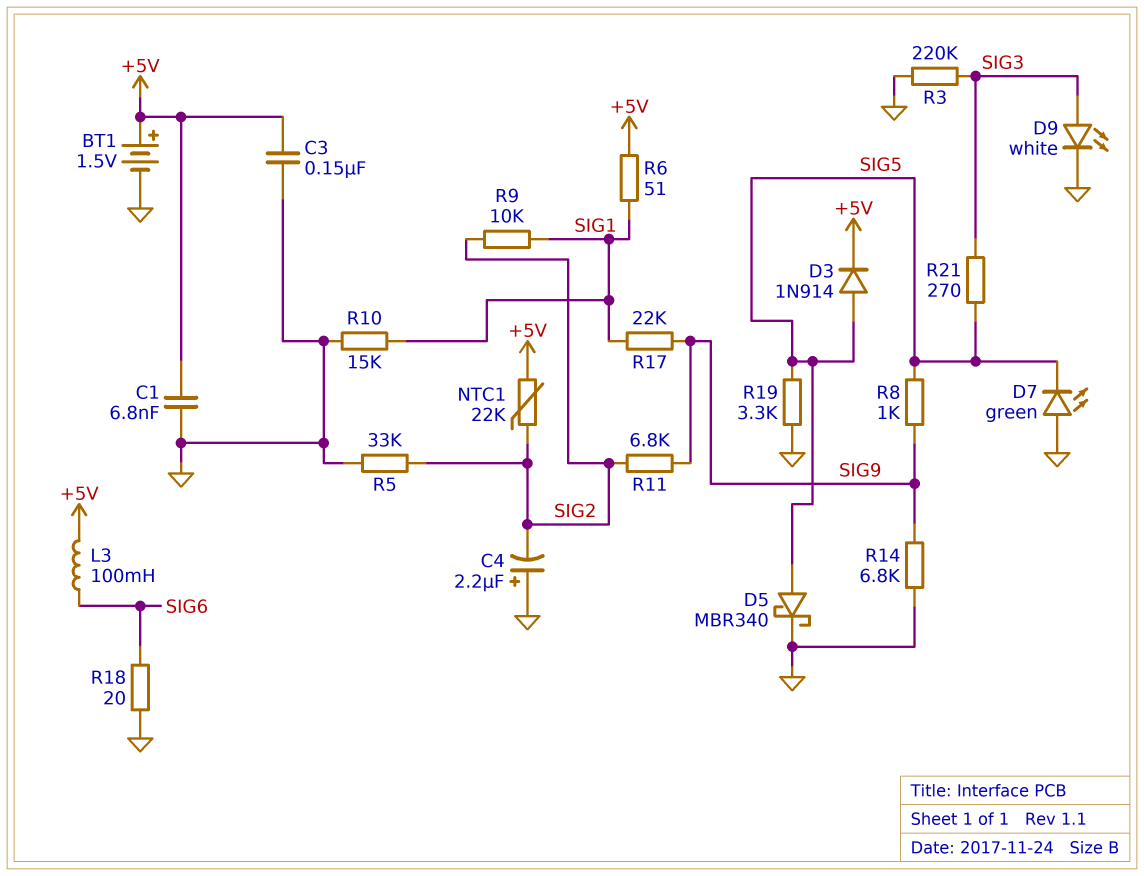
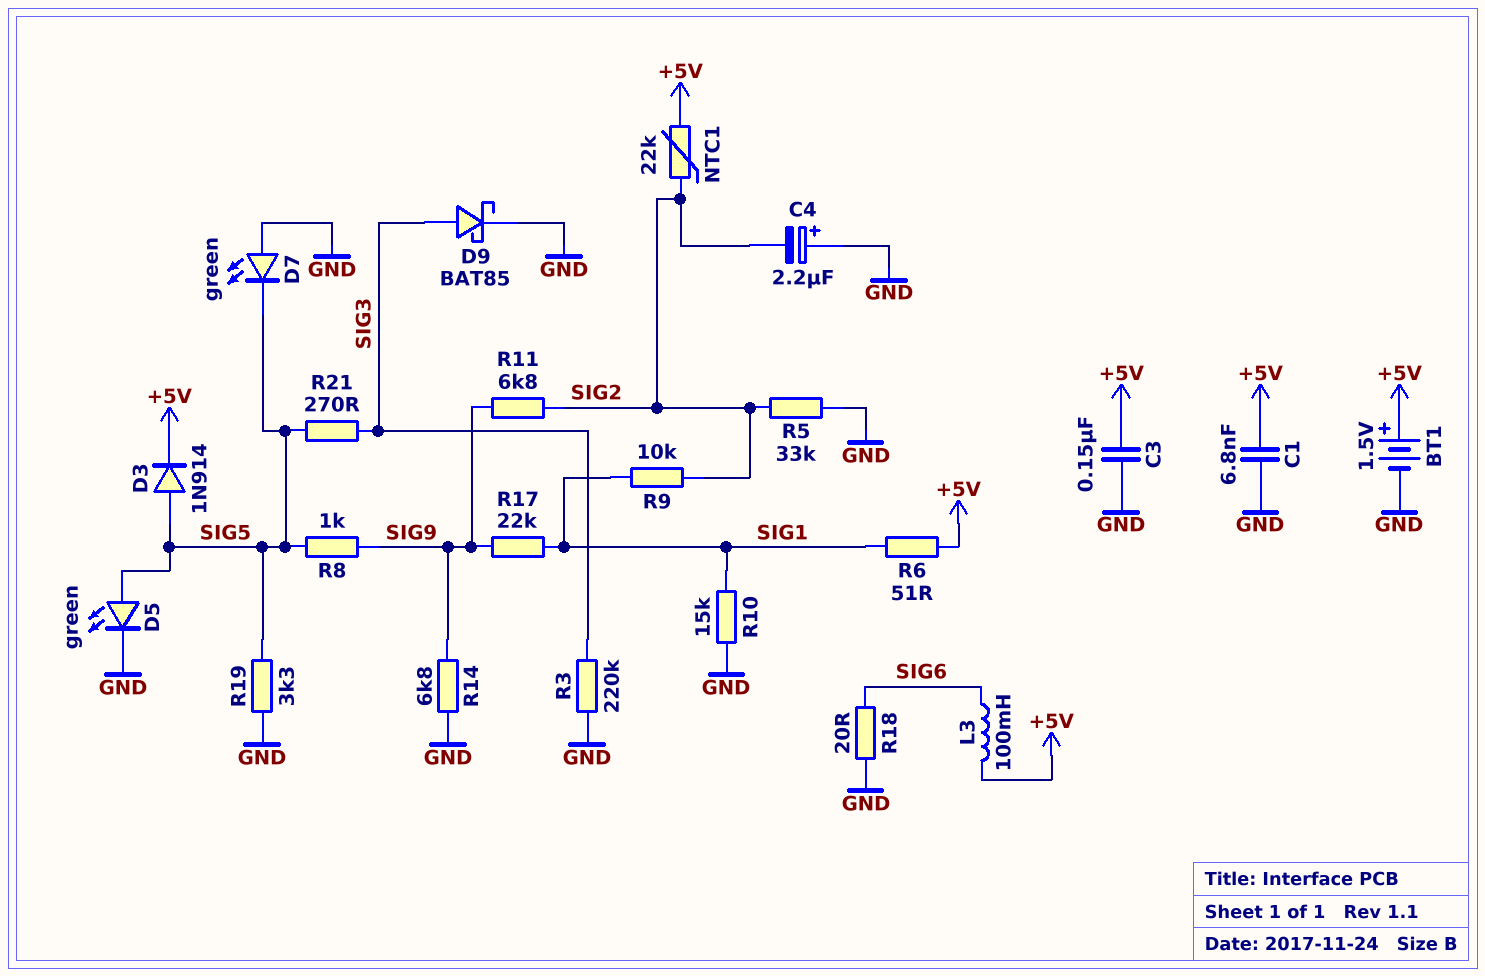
D5: schottky MBR340 (A SIG5, K GND) -> LED green (A SIG5, K GND)
D9: LED white (A SIG3, K GND) -> schottky BAT85 (A SIG3, K GND)

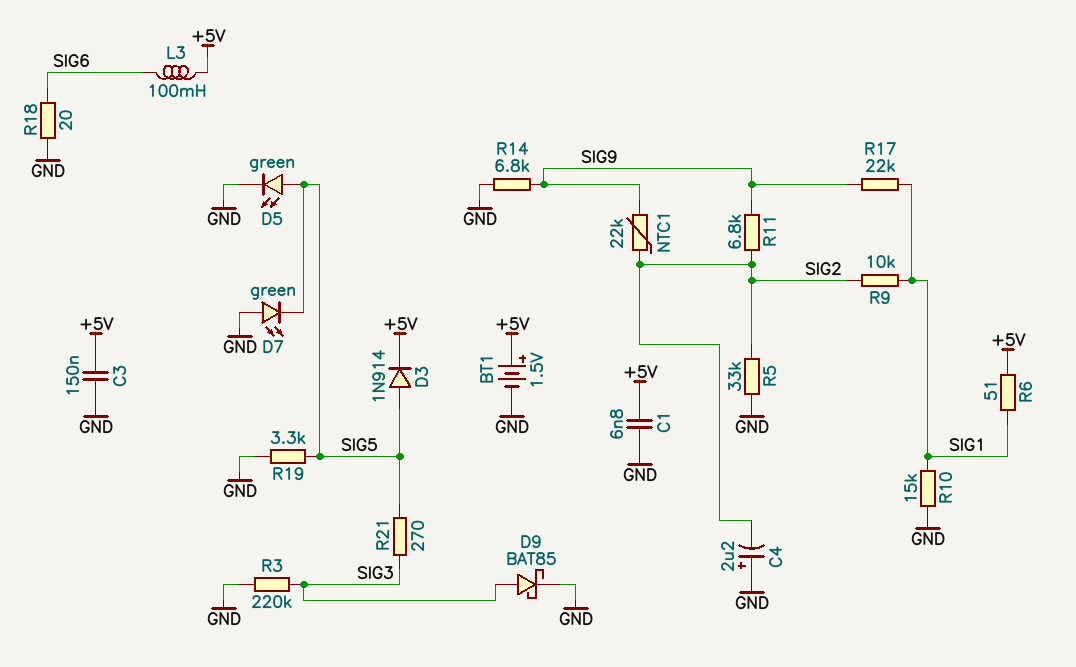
NTC1: 22k (+5V, SIG2) -> 22k (SIG2, SIG9)
R8: 1k (SIG5, SIG9) -> none

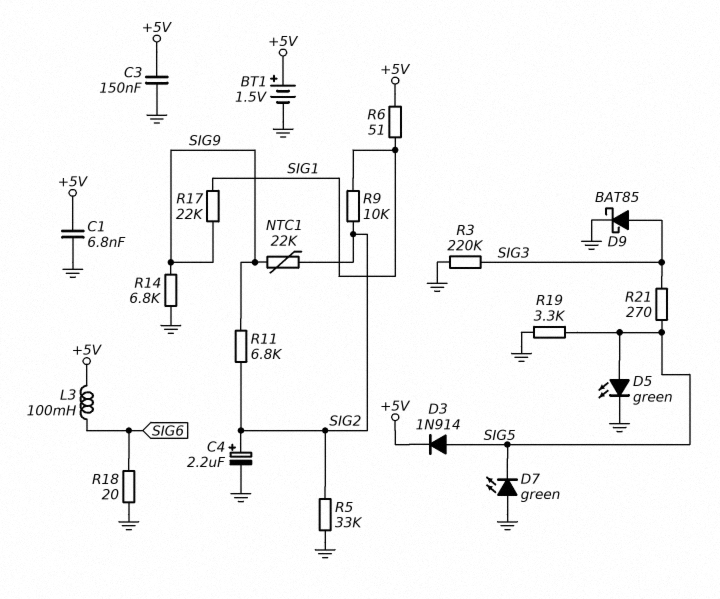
C4: 2.2uF (plus GND, minus SIG2) -> 2.2uF (plus SIG2, minus GND)
R10: 15k (GND, SIG1) -> none

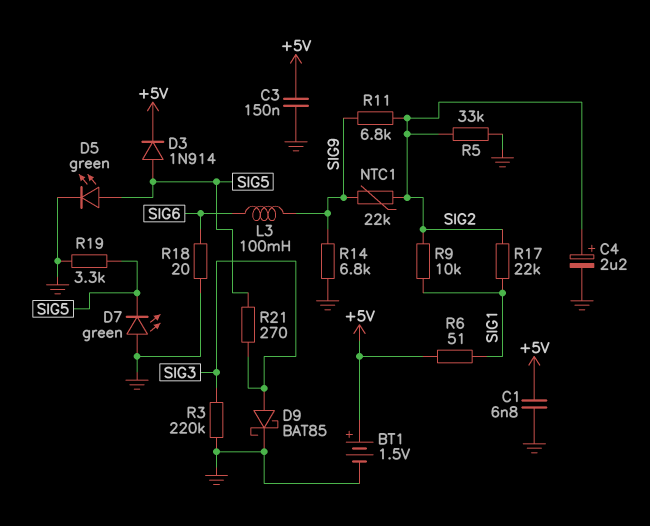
L3: 100mH (+5V, SIG6) -> 100mH (SIG6, SIG9)
R17: 22k (SIG1, SIG9) -> 22k (SIG1, SIG2)

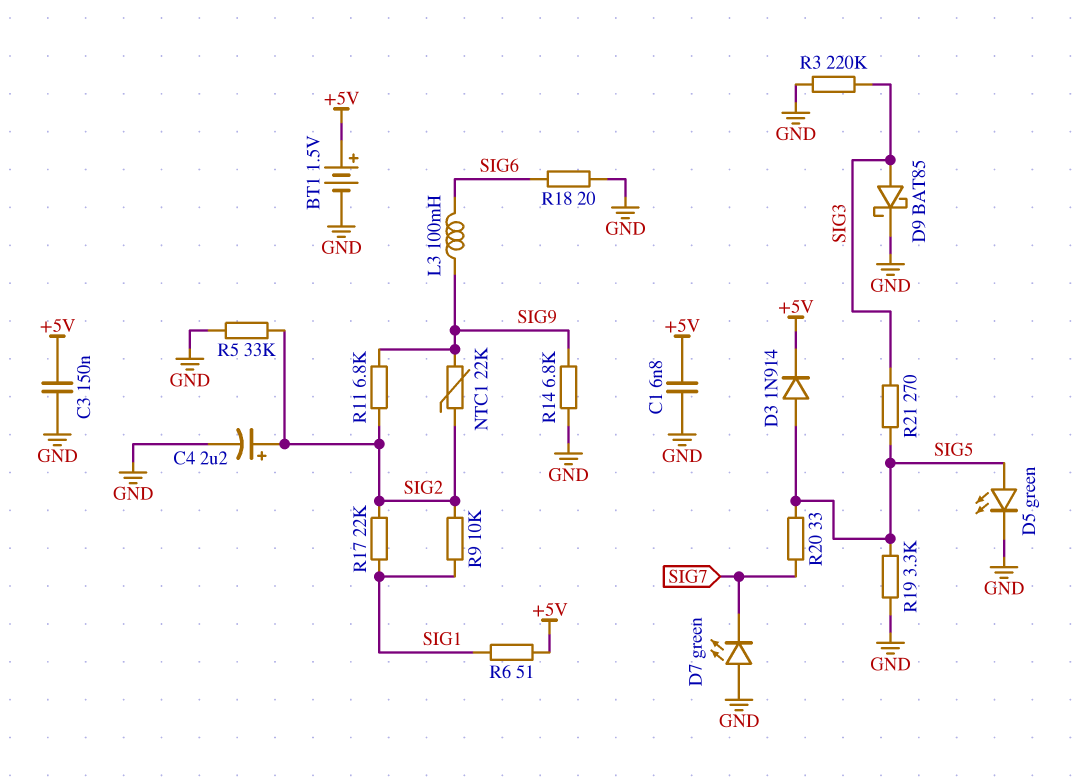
D7: LED green (A GND, K SIG5) -> LED green (A GND, K SIG7)
R20: none -> 33 (SIG5, SIG7)

